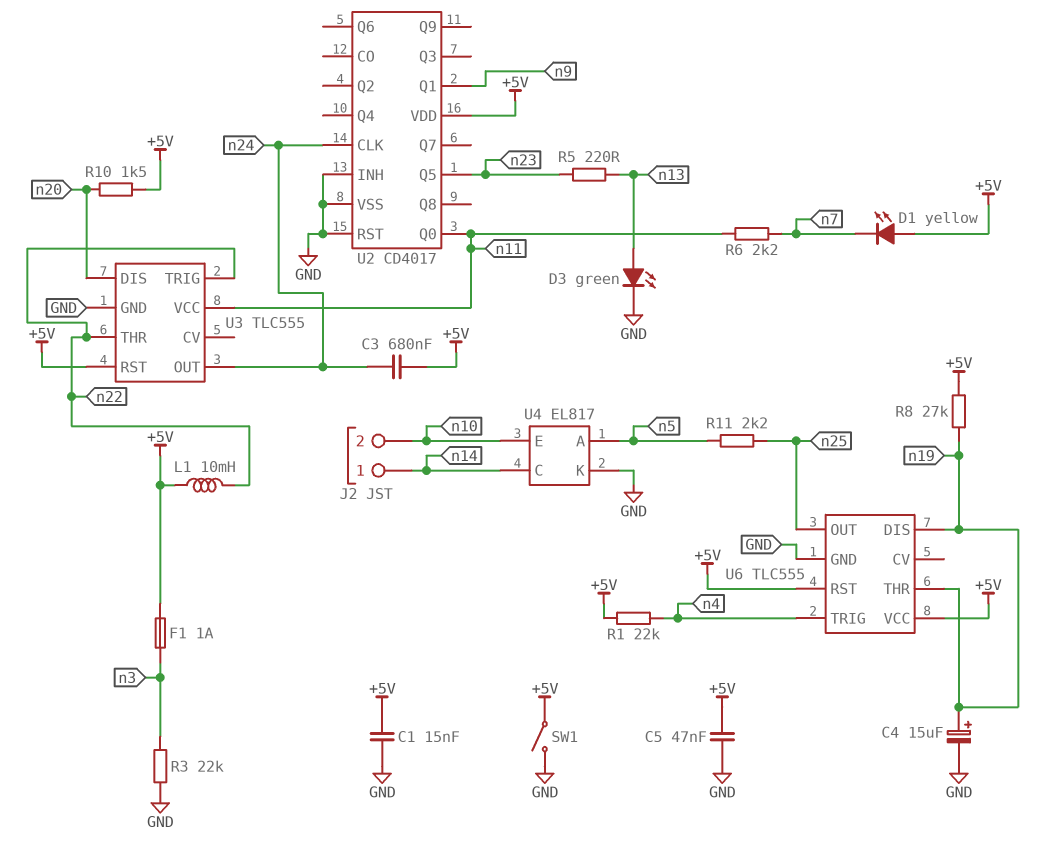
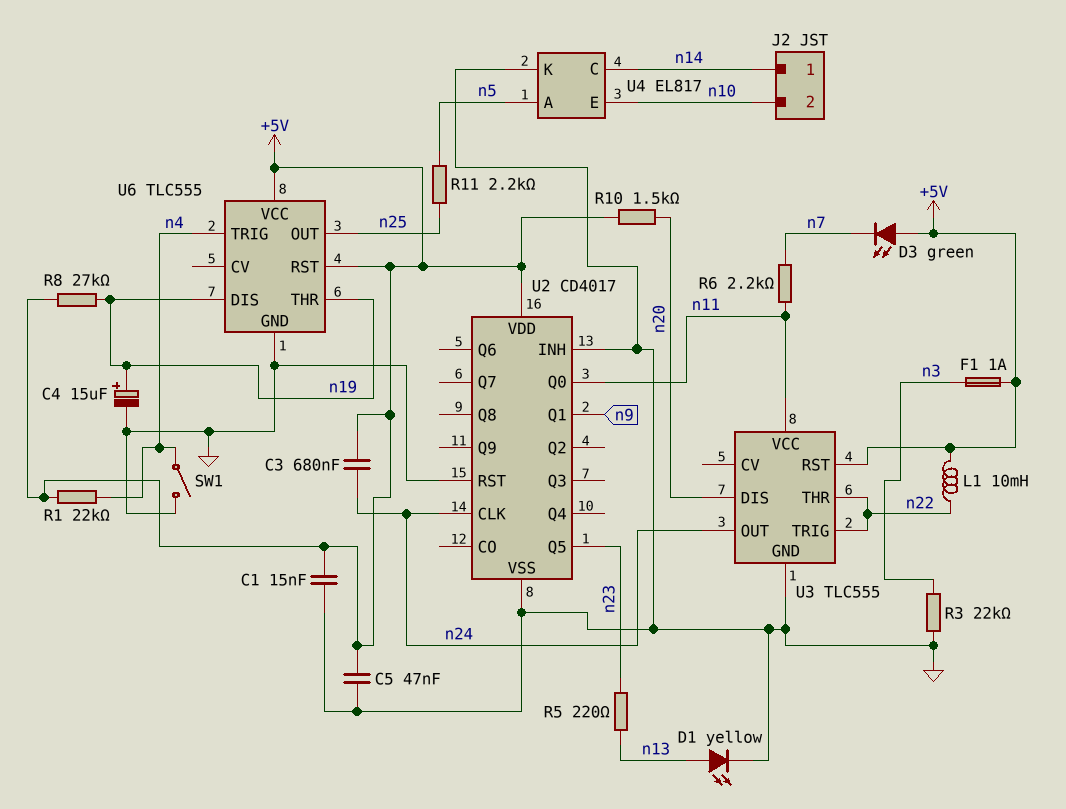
D1: LED yellow (A +5V, K n7) -> LED yellow (A n13, K GND)
D3: LED green (A n13, K GND) -> LED green (A +5V, K n7)
SW1: switch (+5V, GND) -> switch (GND, n4)

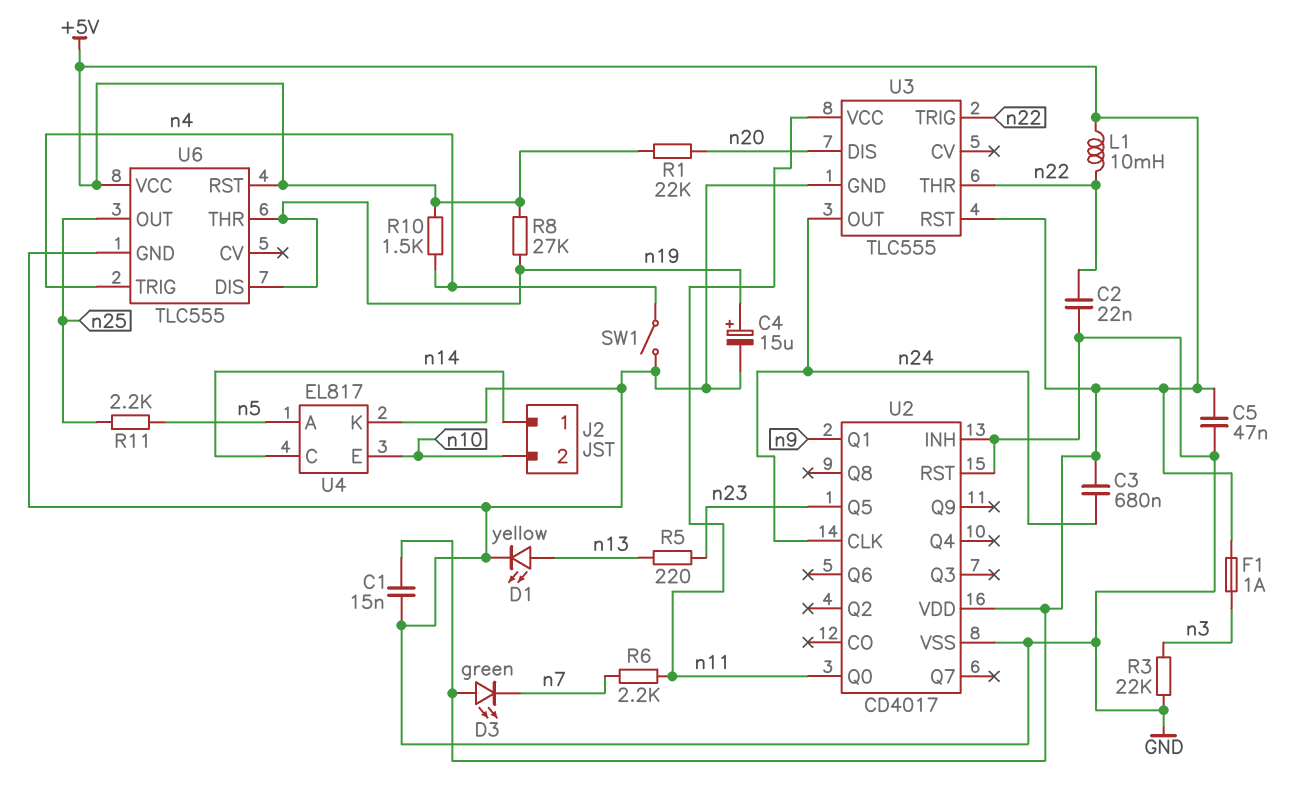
C2: none -> 22nF (GND, n22)
R1: 22k (+5V, n4) -> 22k (+5V, n20)
R10: 1.5k (+5V, n20) -> 1.5k (+5V, n4)

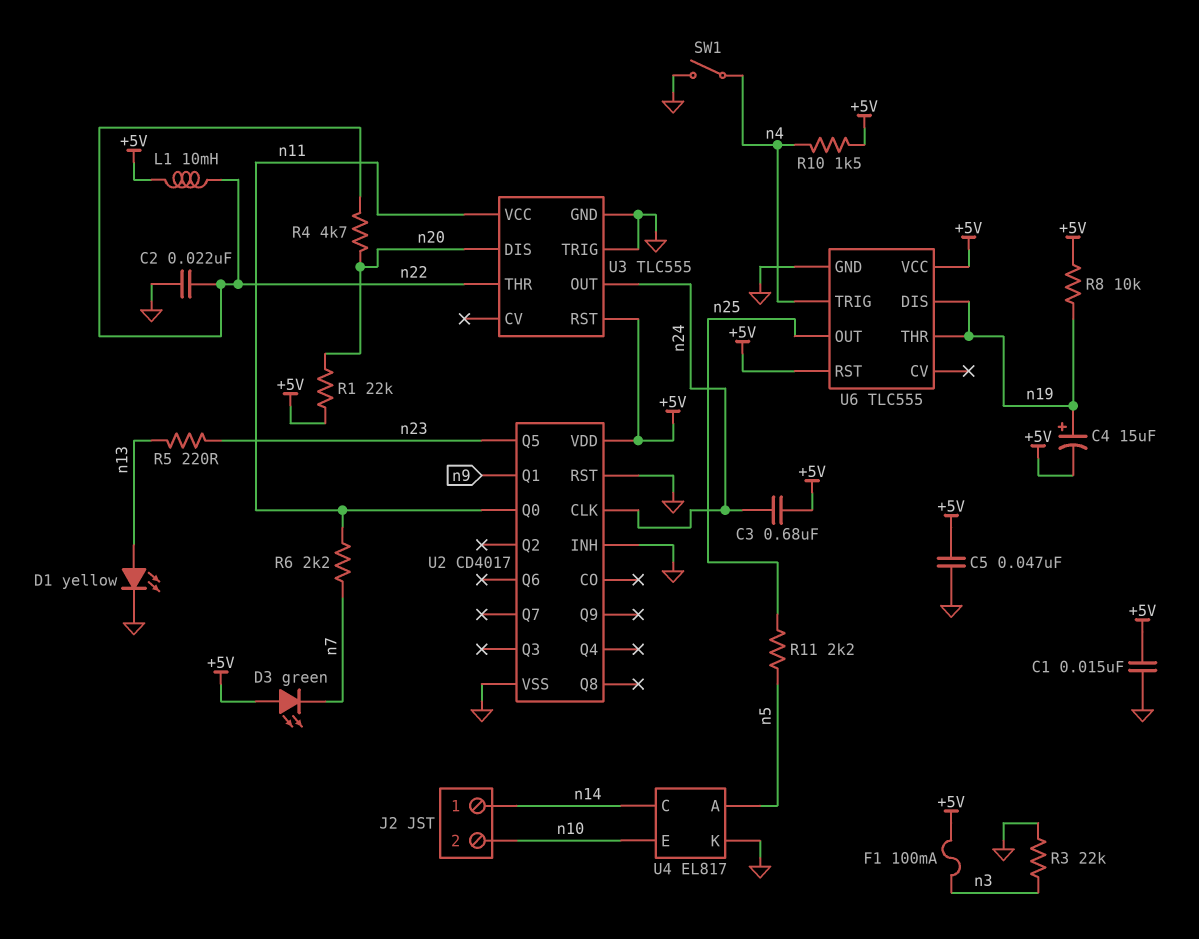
C4: 15uF (plus n19, minus GND) -> 15uF (plus n19, minus +5V)
F1: 1A (+5V, n3) -> 100mA (+5V, n3)
R4: none -> 4.7k (n20, n22)
R8: 27k (+5V, n19) -> 10k (+5V, n19)
U3 pin TRIG: n22 -> GND

